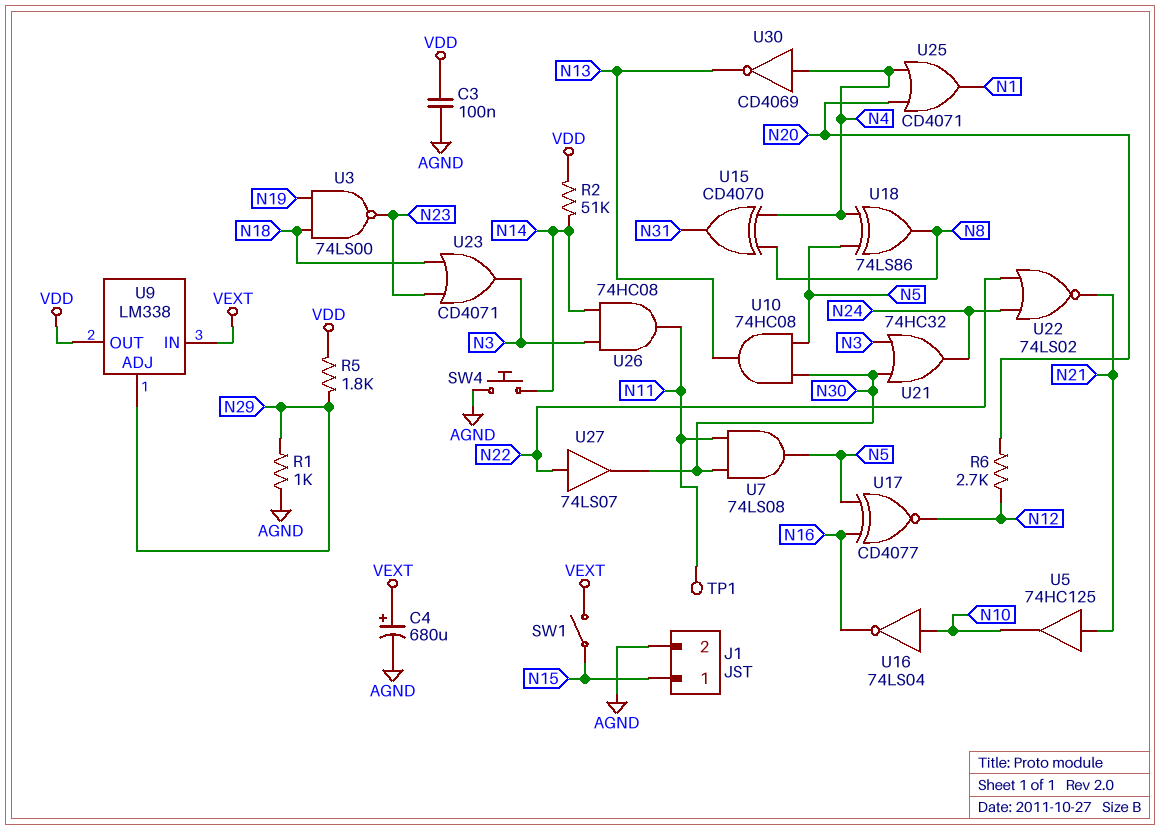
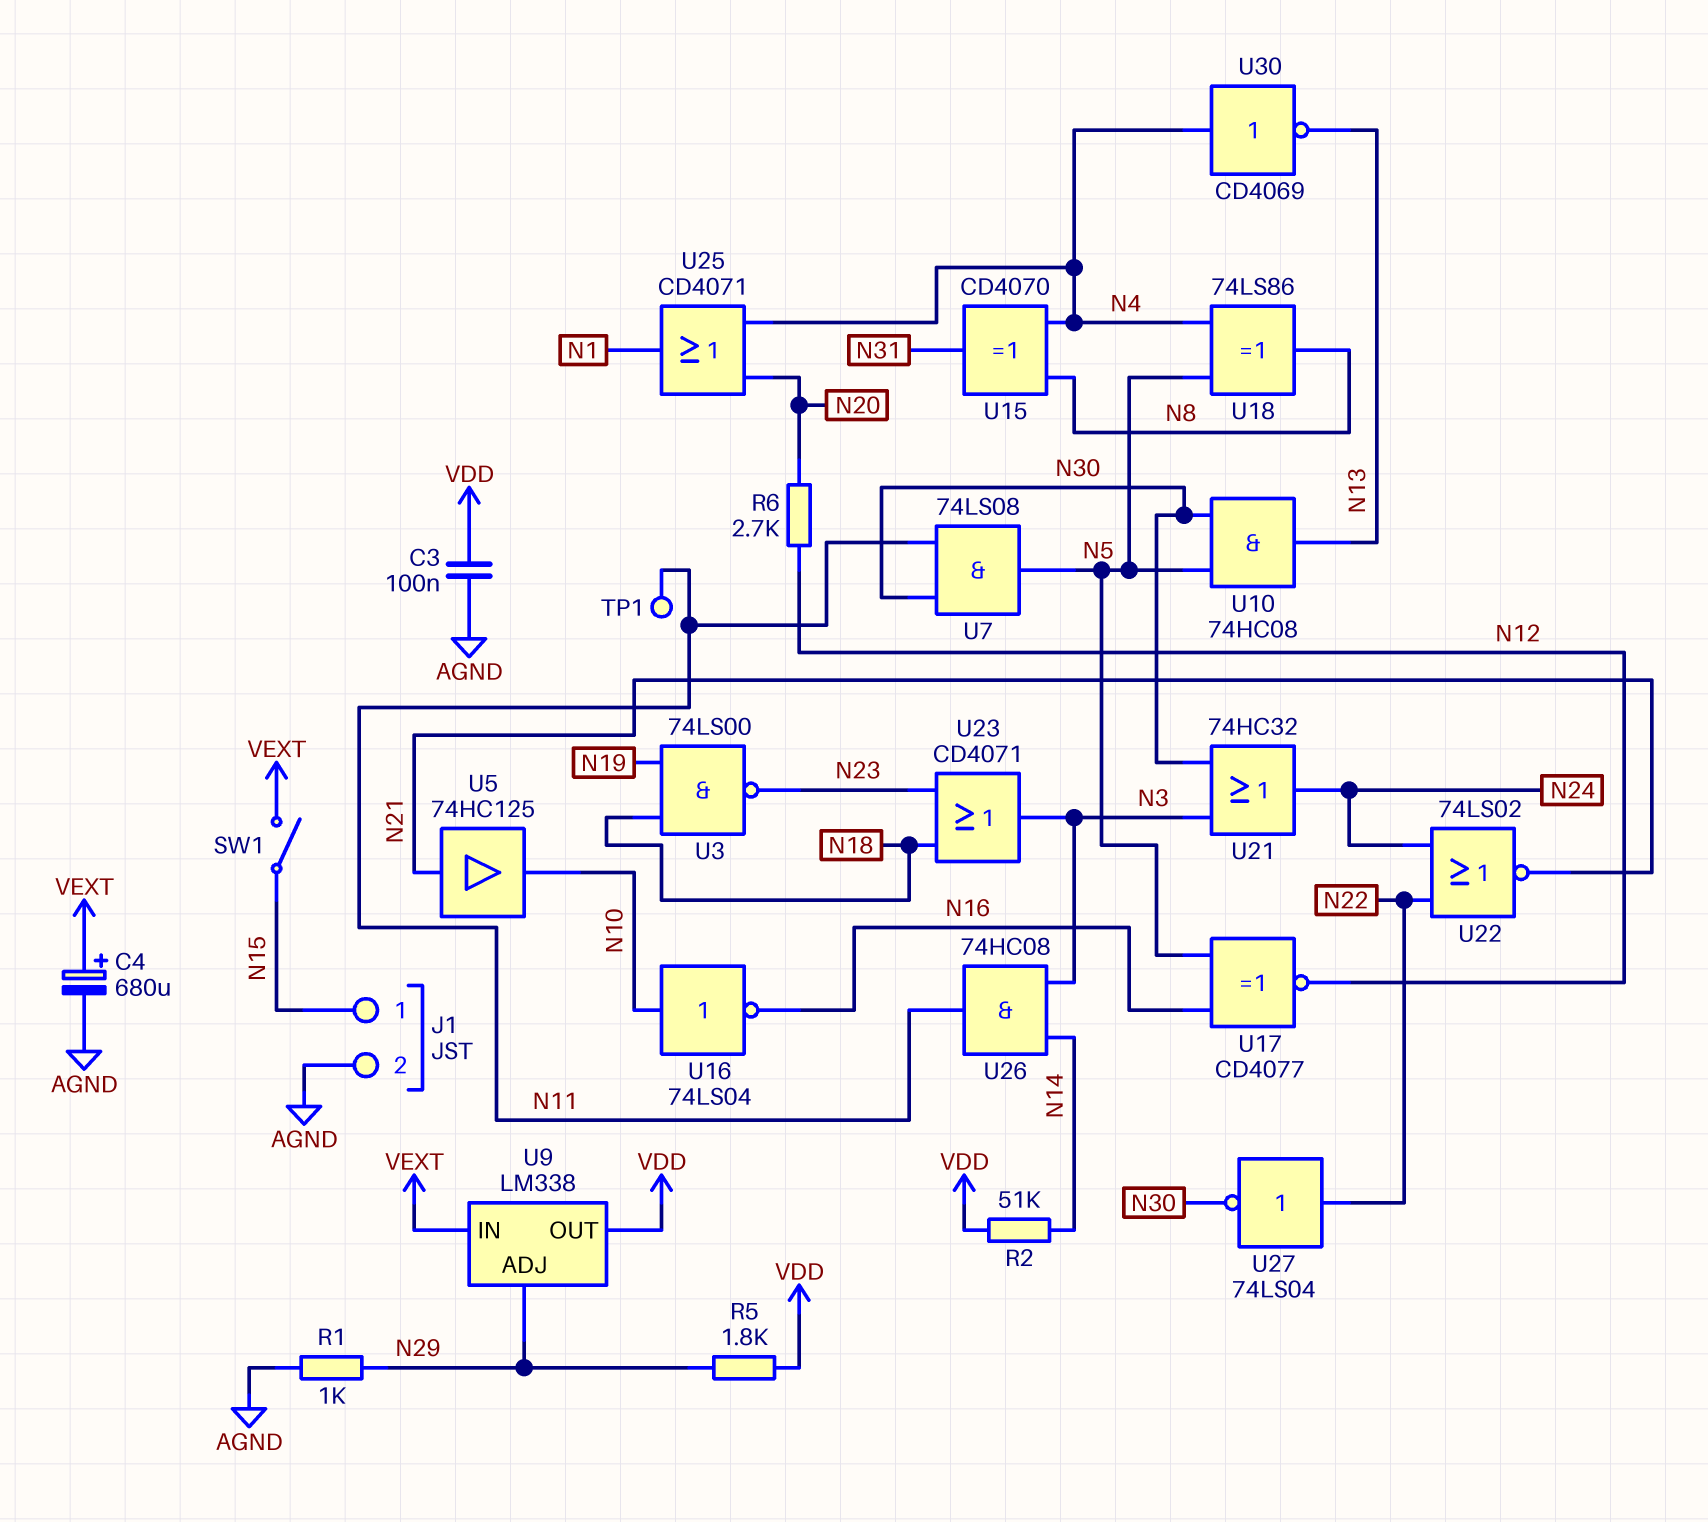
SW4: button (AGND, N14) -> none
U27: buffer 74LS07 (in N22, out N30) -> NOT 74LS04 (in N22, out N30)

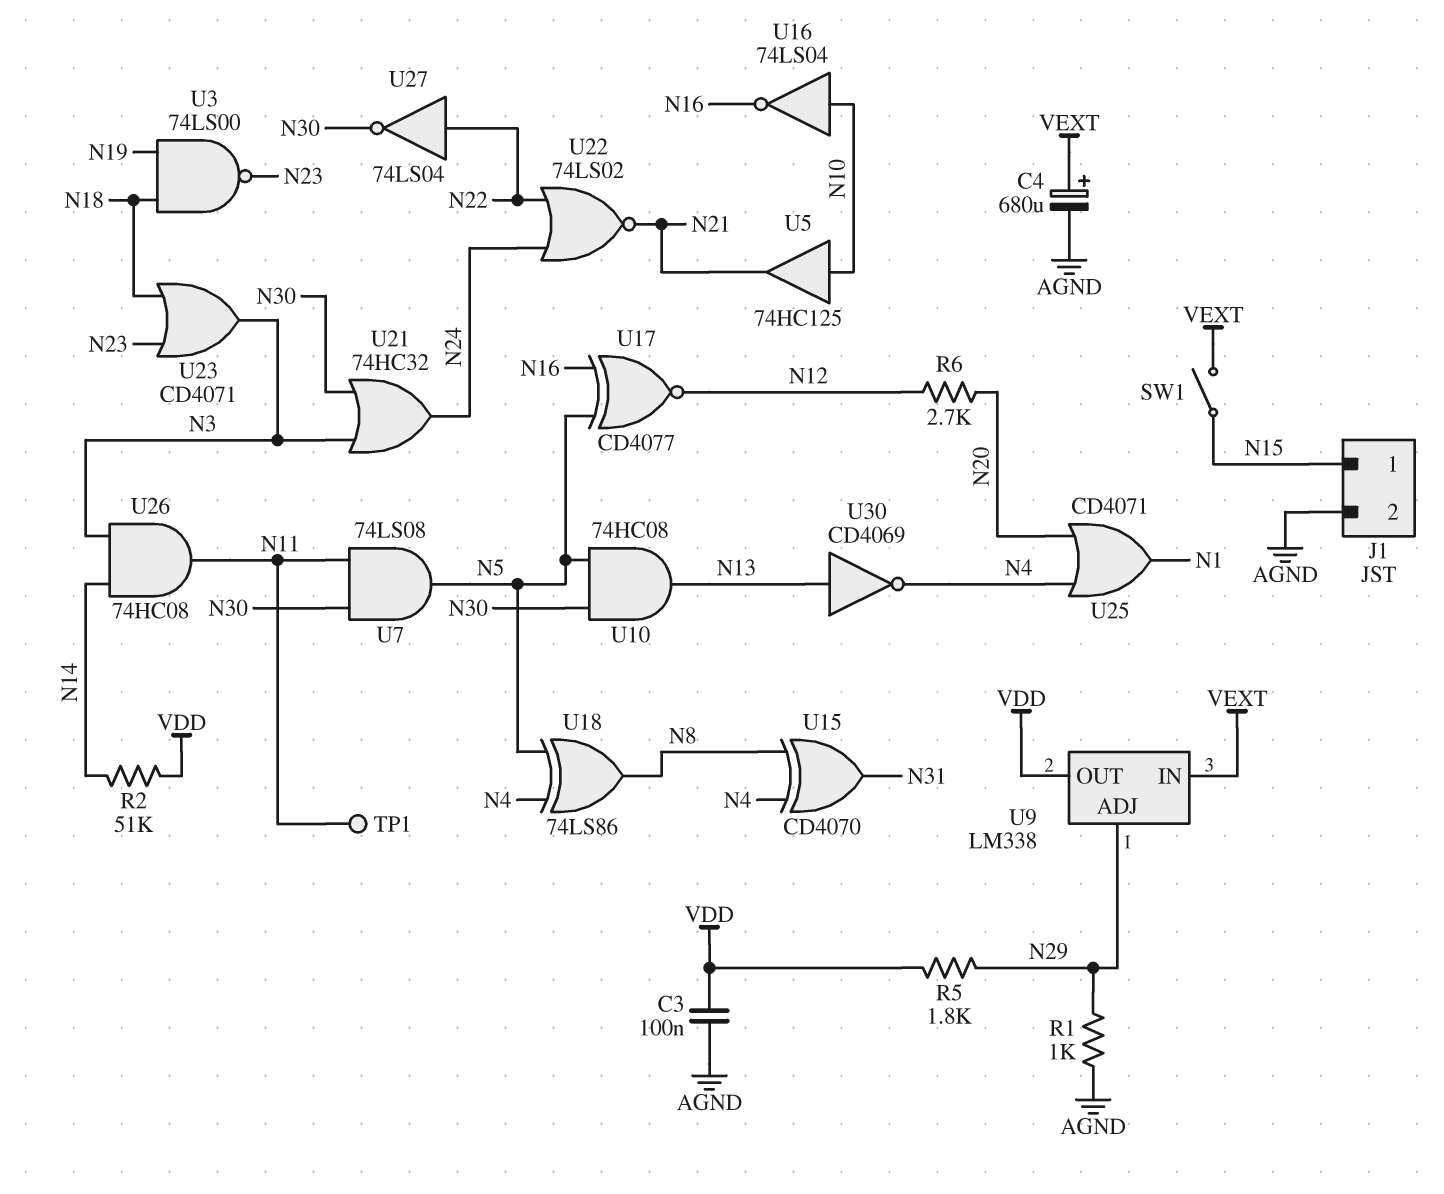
U5: buffer 74HC125 (in N21, out N10) -> buffer 74HC125 (in N10, out N21)
U30: NOT CD4069 (in N4, out N13) -> NOT CD4069 (in N13, out N4)

